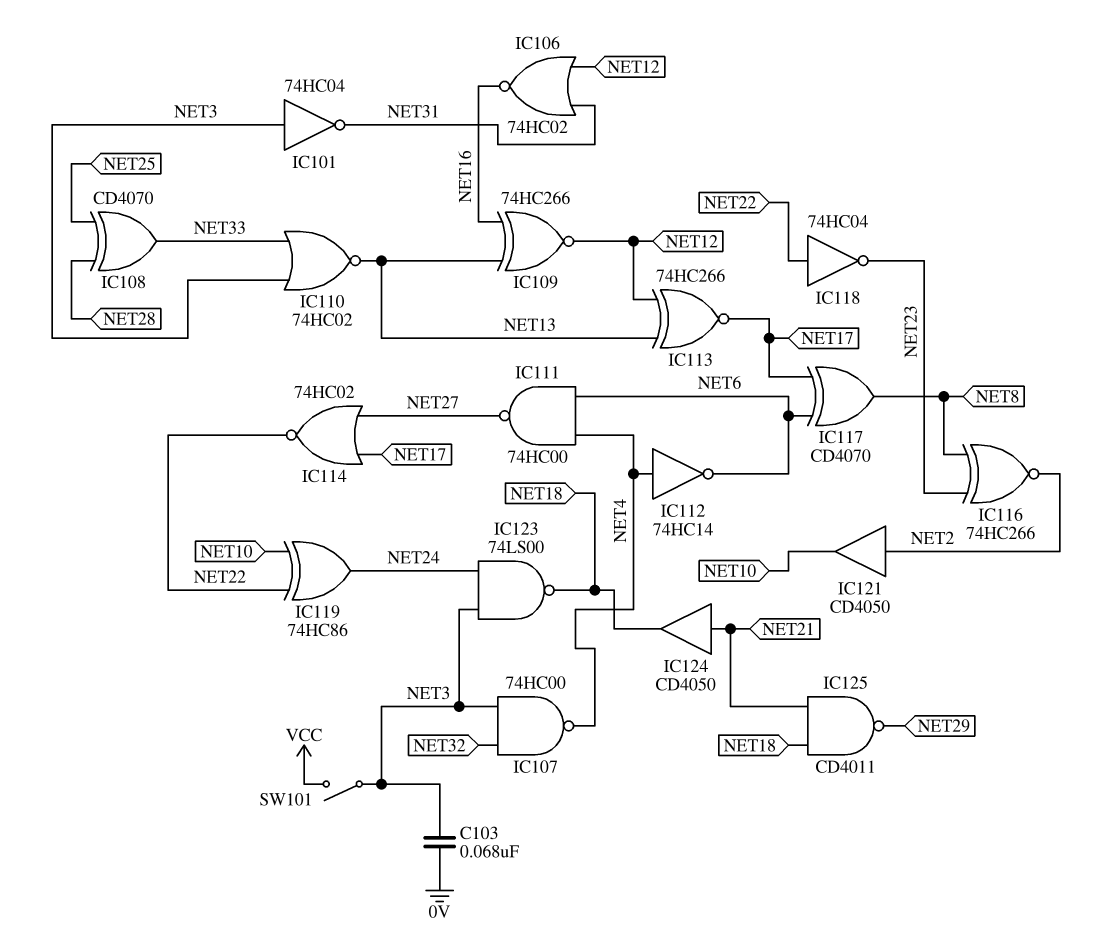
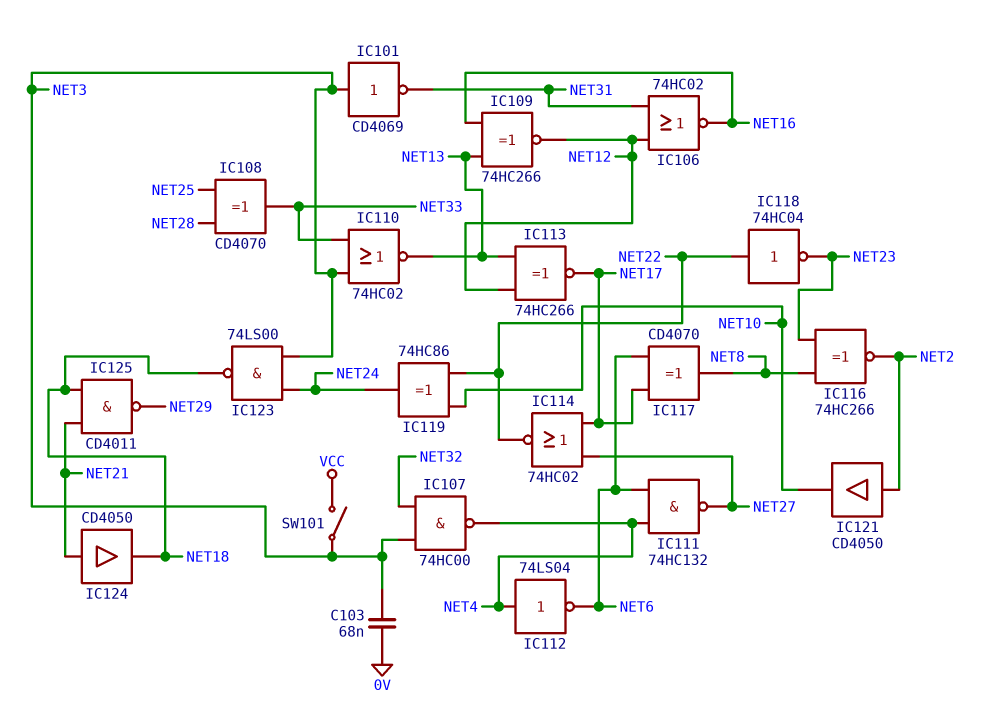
IC101: NOT 74HC04 (in NET3, out NET31) -> NOT CD4069 (in NET3, out NET31)
IC111: NAND 74HC00 (in NET4, in NET6, out NET27) -> NAND 74HC132 (in NET4, in NET6, out NET27)
IC112: NOT 74HC14 (in NET4, out NET6) -> NOT 74LS04 (in NET4, out NET6)

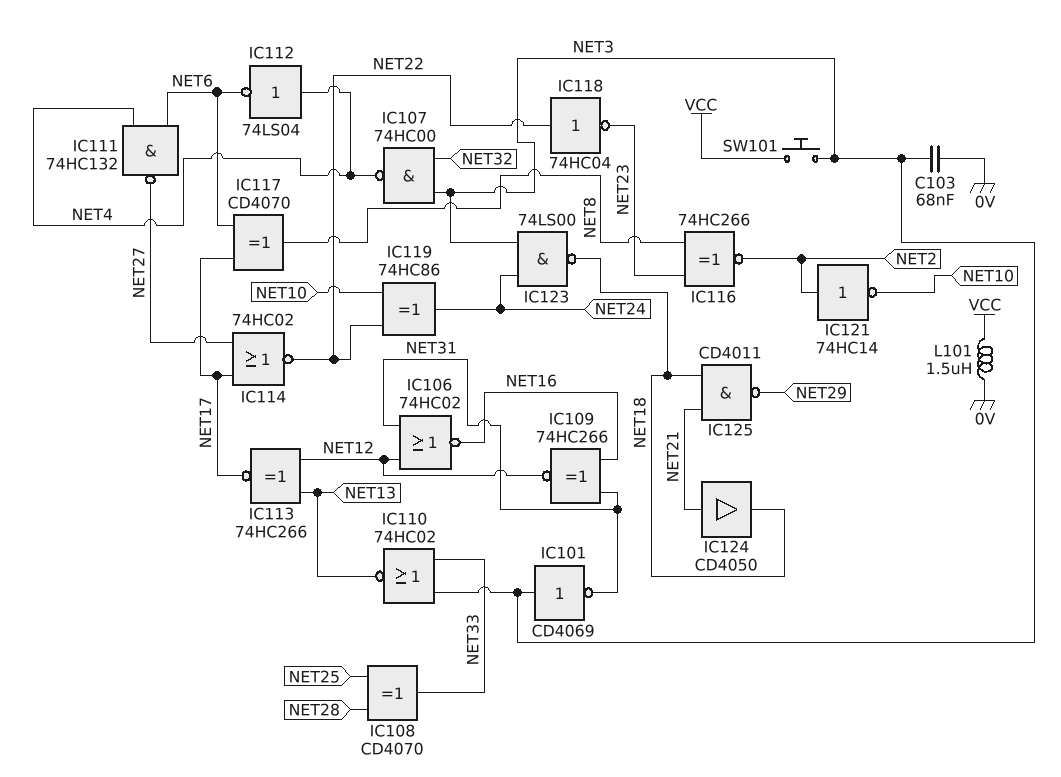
IC109: XNOR 74HC266 (in NET13, in NET16, out NET12) -> XNOR 74HC266 (in NET16, in NET31, out NET12)
IC121: buffer CD4050 (in NET2, out NET10) -> NOT 74HC14 (in NET2, out NET10)
L101: none -> 1.5uH (0V, VCC)
SW101: switch (NET3, VCC) -> button (NET3, VCC)

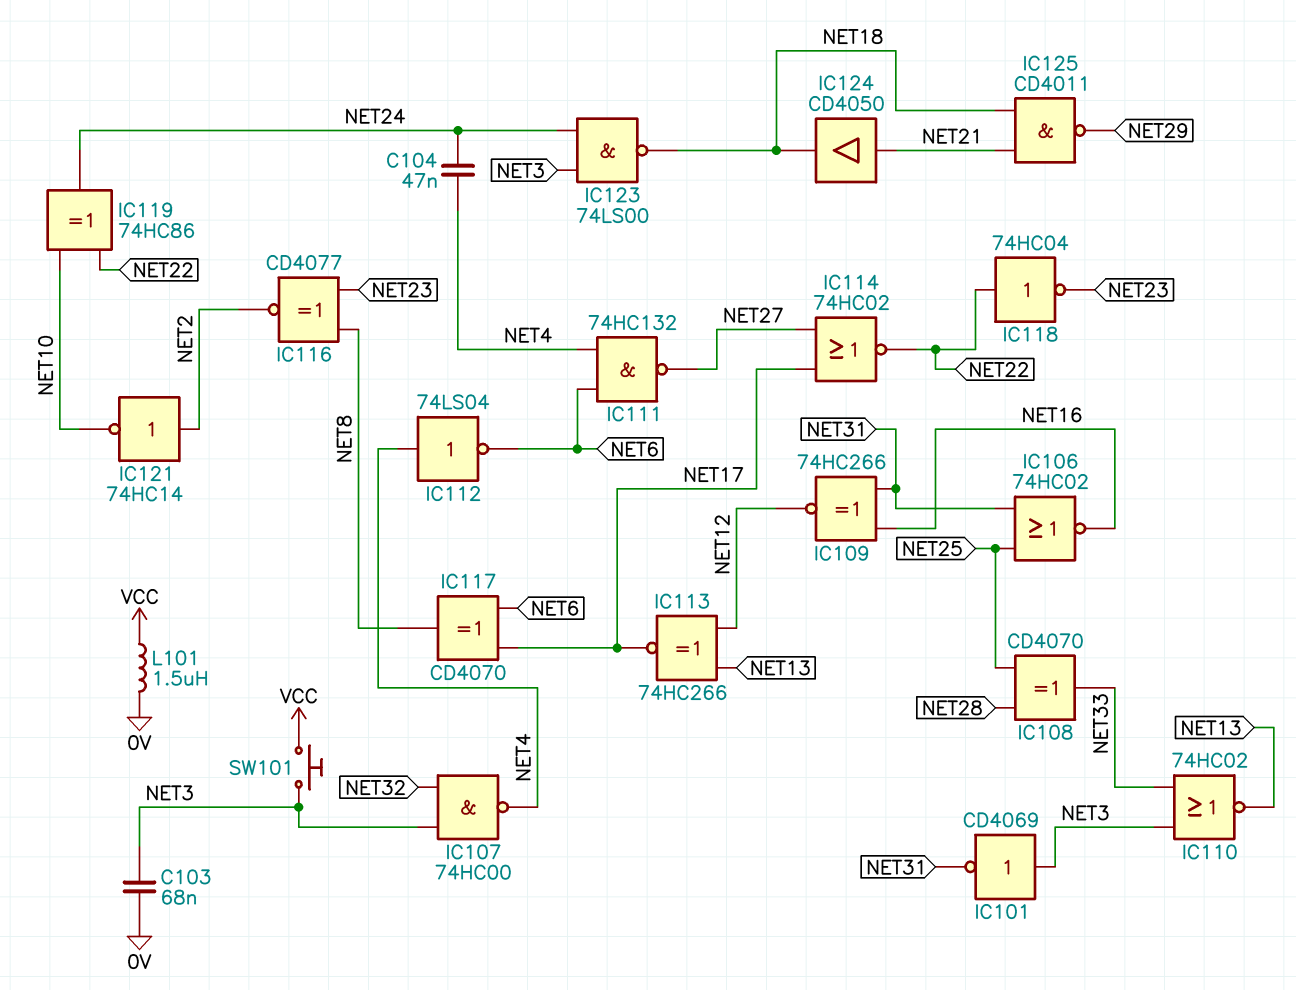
C104: none -> 47nF (NET4, NET24)
IC106: NOR 74HC02 (in NET12, in NET31, out NET16) -> NOR 74HC02 (in NET25, in NET31, out NET16)
IC116: XNOR 74HC266 (in NET8, in NET23, out NET2) -> XNOR CD4077 (in NET8, in NET23, out NET2)

